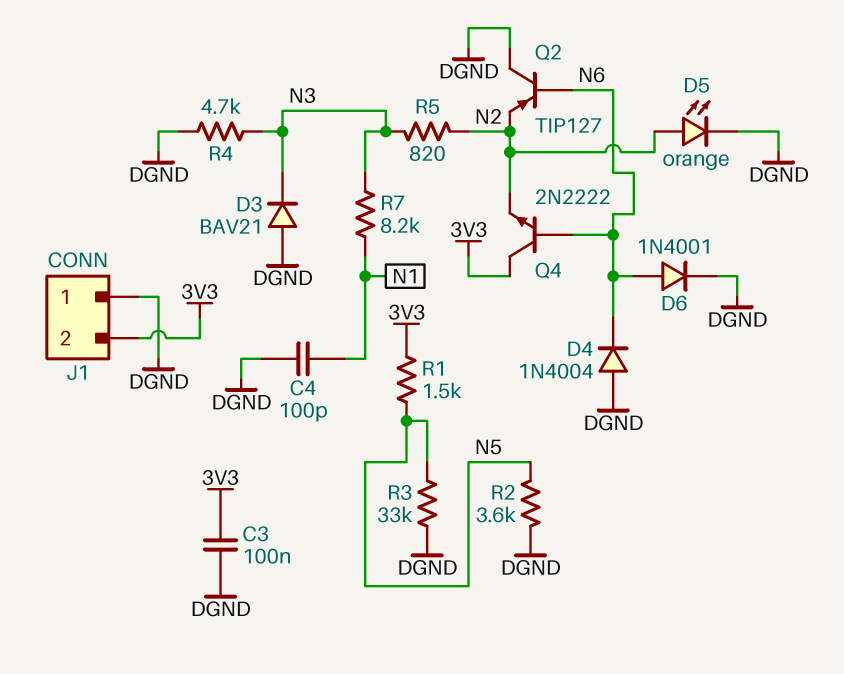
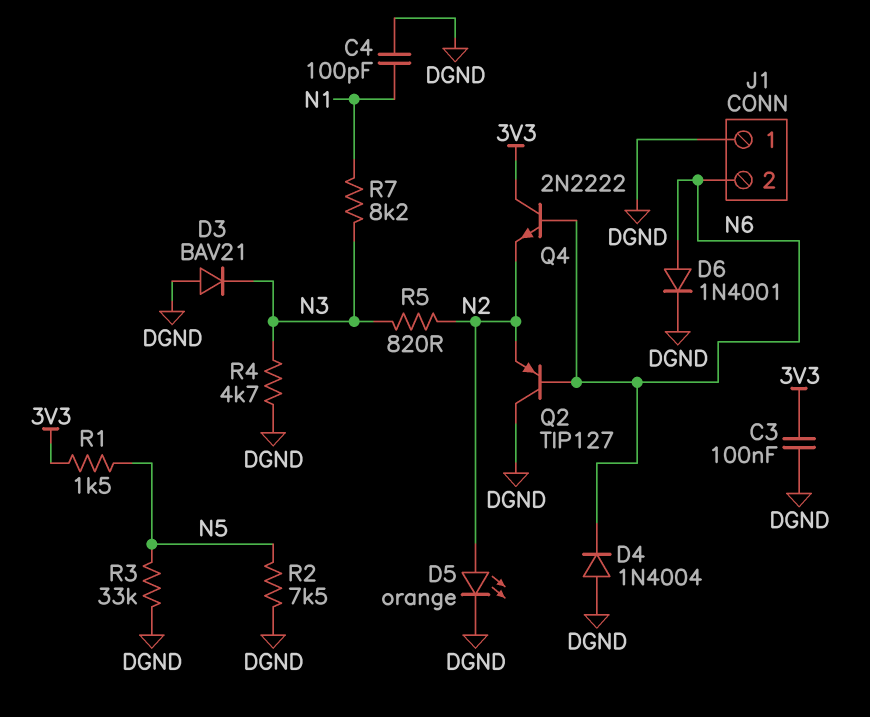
J1 pin 2: 3V3 -> N6
R2: 3.6k (DGND, N5) -> 7.5k (DGND, N5)

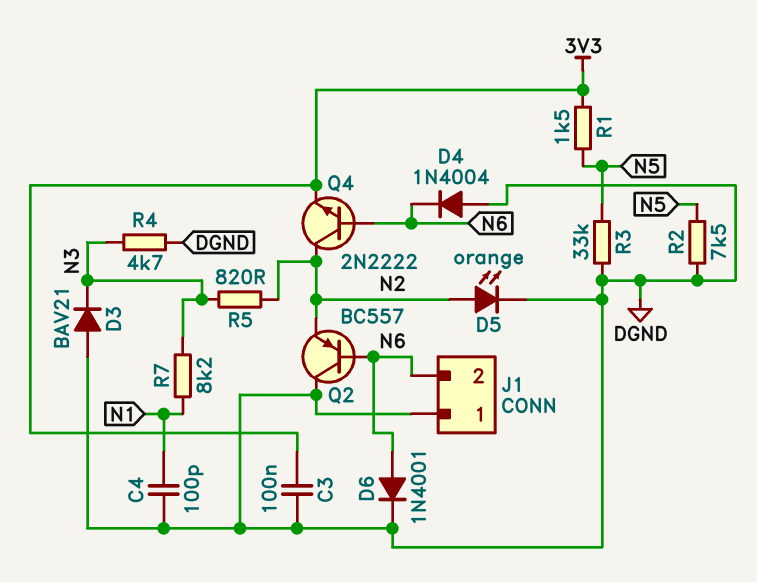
Q2: PNP TIP127 (B N6, C DGND, E N2) -> PNP BC557 (B N6, C DGND, E N2)
Q4: NPN 2N2222 (B N6, C 3V3, E N2) -> NPN 2N2222 (B N6, C N2, E 3V3)

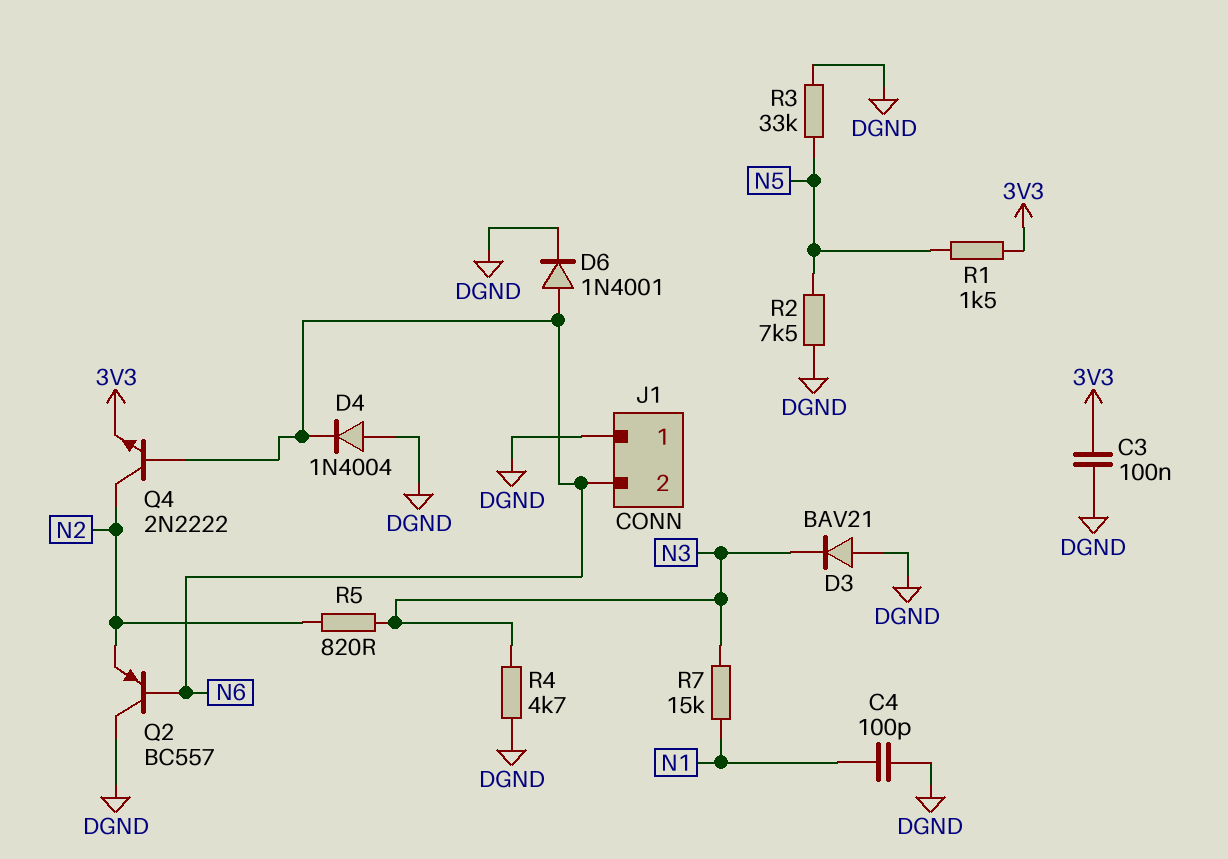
D5: LED orange (A N2, K DGND) -> none
R7: 8.2k (N1, N3) -> 15k (N1, N3)

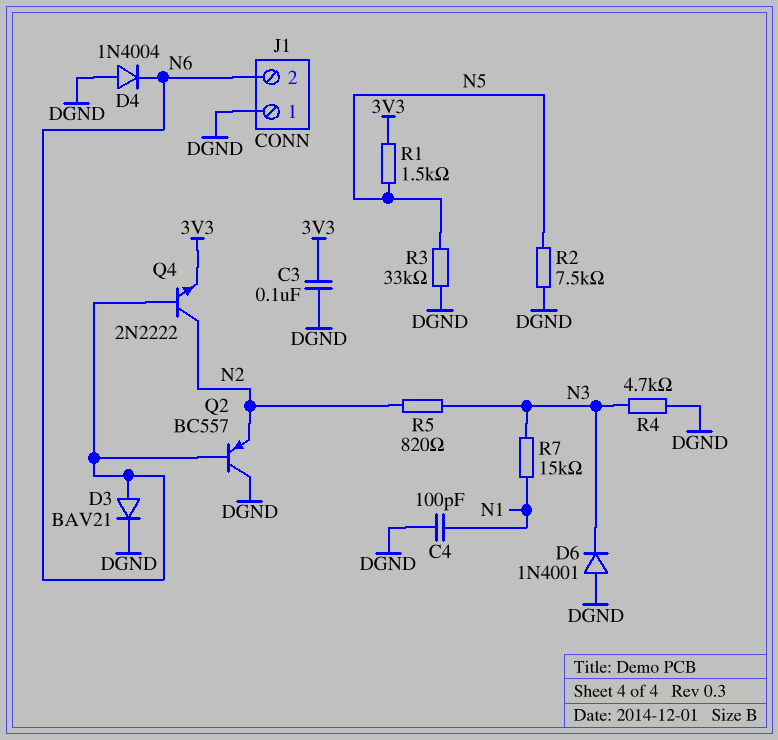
D3: diode BAV21 (A DGND, K N3) -> diode BAV21 (A N6, K DGND)
D6: diode 1N4001 (A N6, K DGND) -> diode 1N4001 (A DGND, K N3)

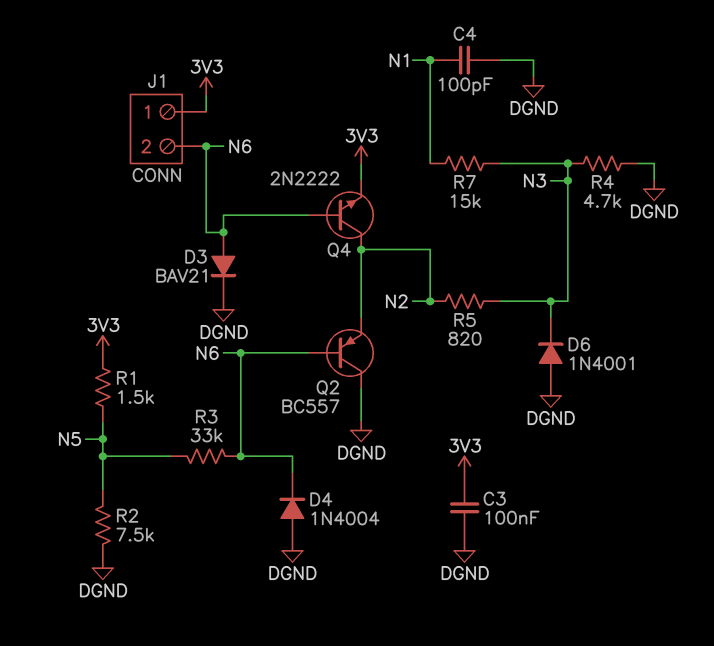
J1 pin 1: DGND -> 3V3
R3: 33k (DGND, N5) -> 33k (N5, N6)

